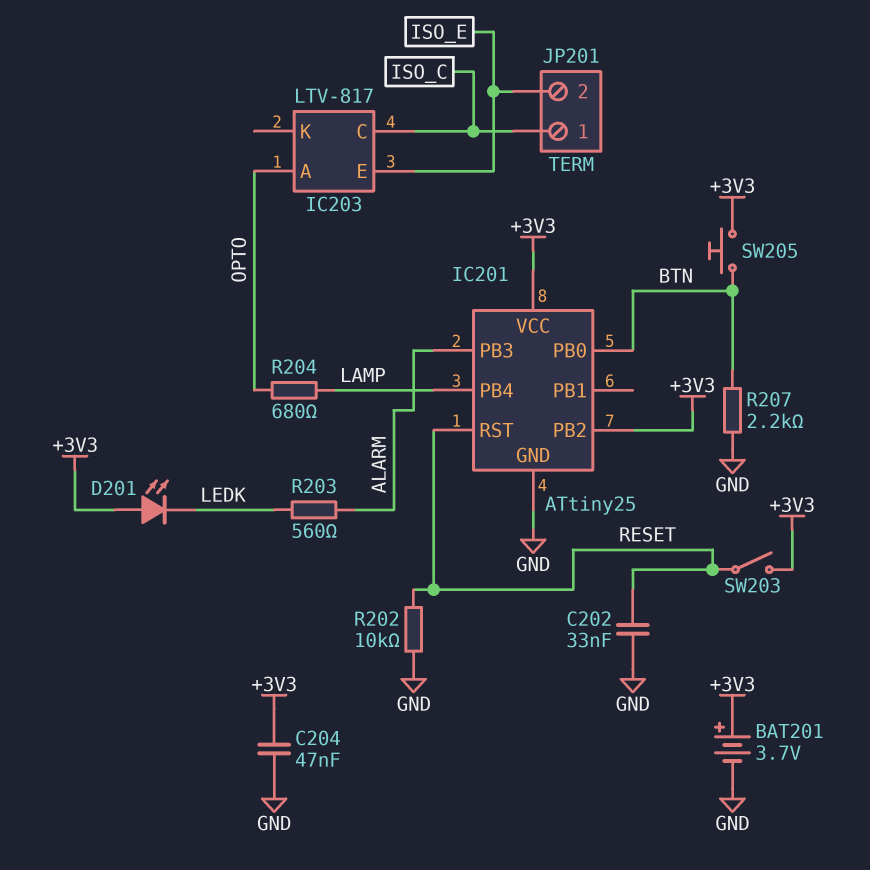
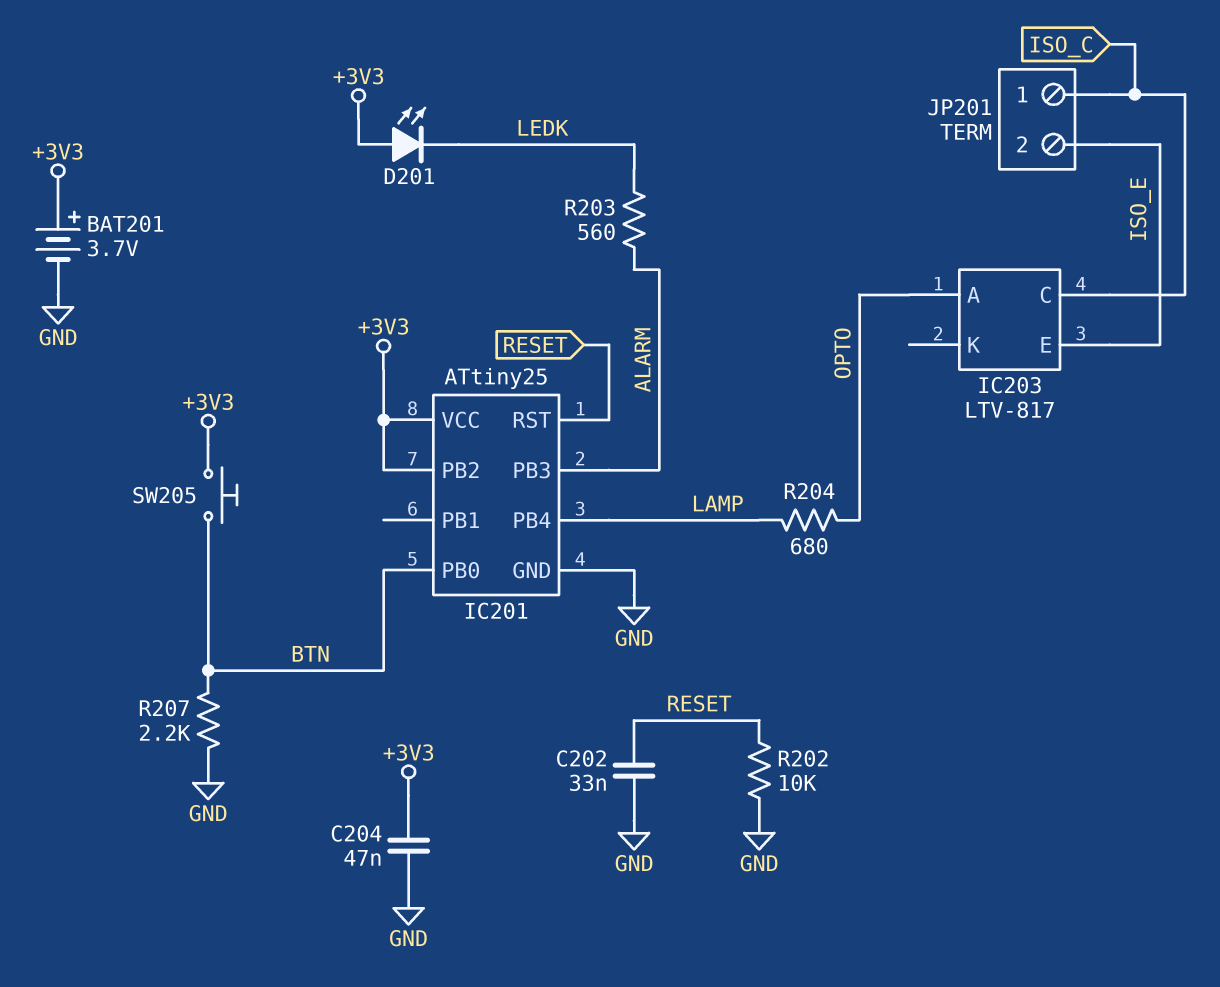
SW203: switch (+3V3, RESET) -> none

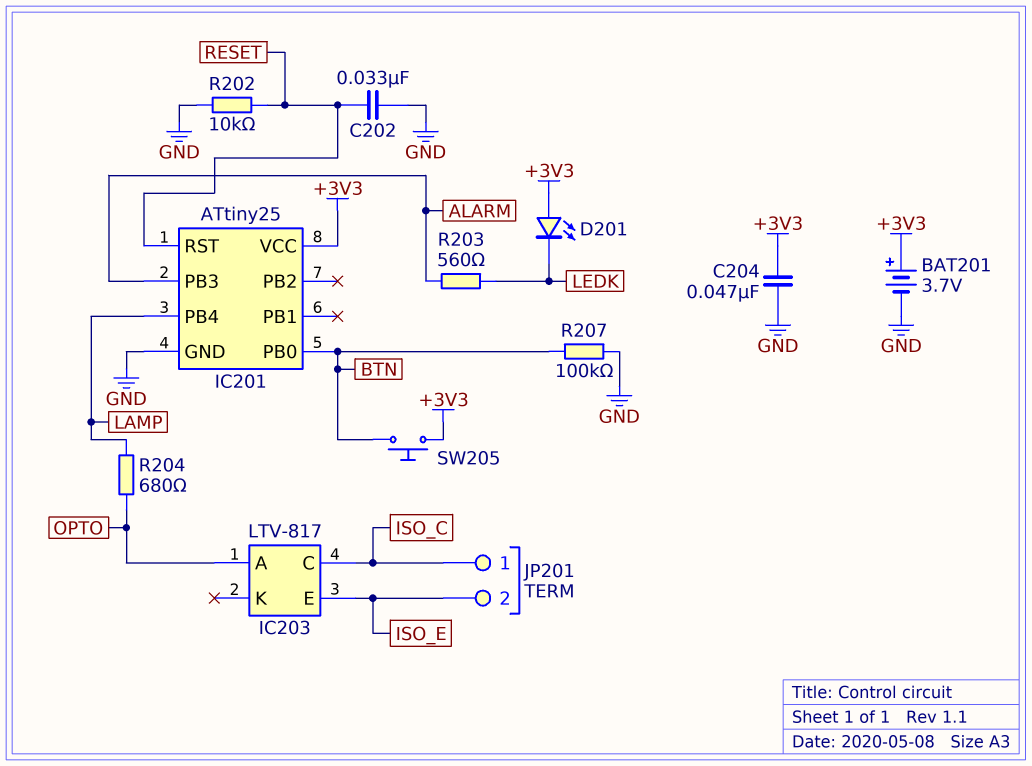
IC201 pin PB2: +3V3 -> none
R207: 2.2k (BTN, GND) -> 100k (BTN, GND)

